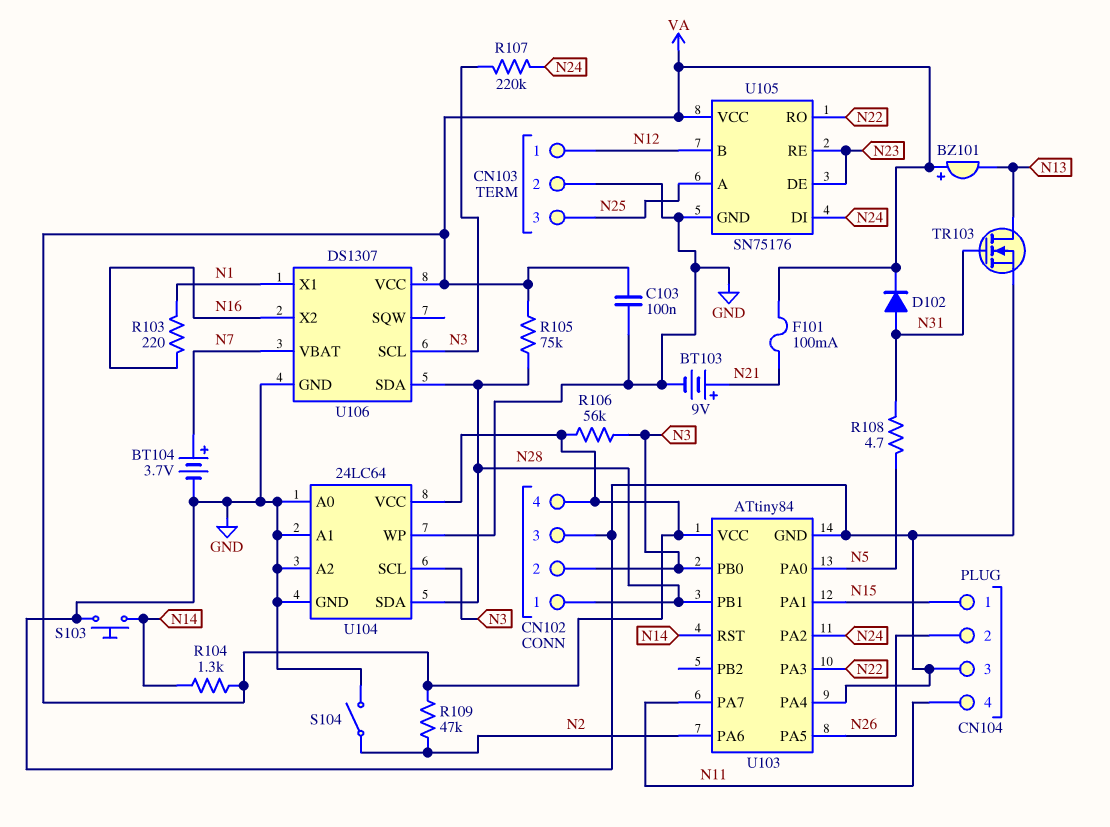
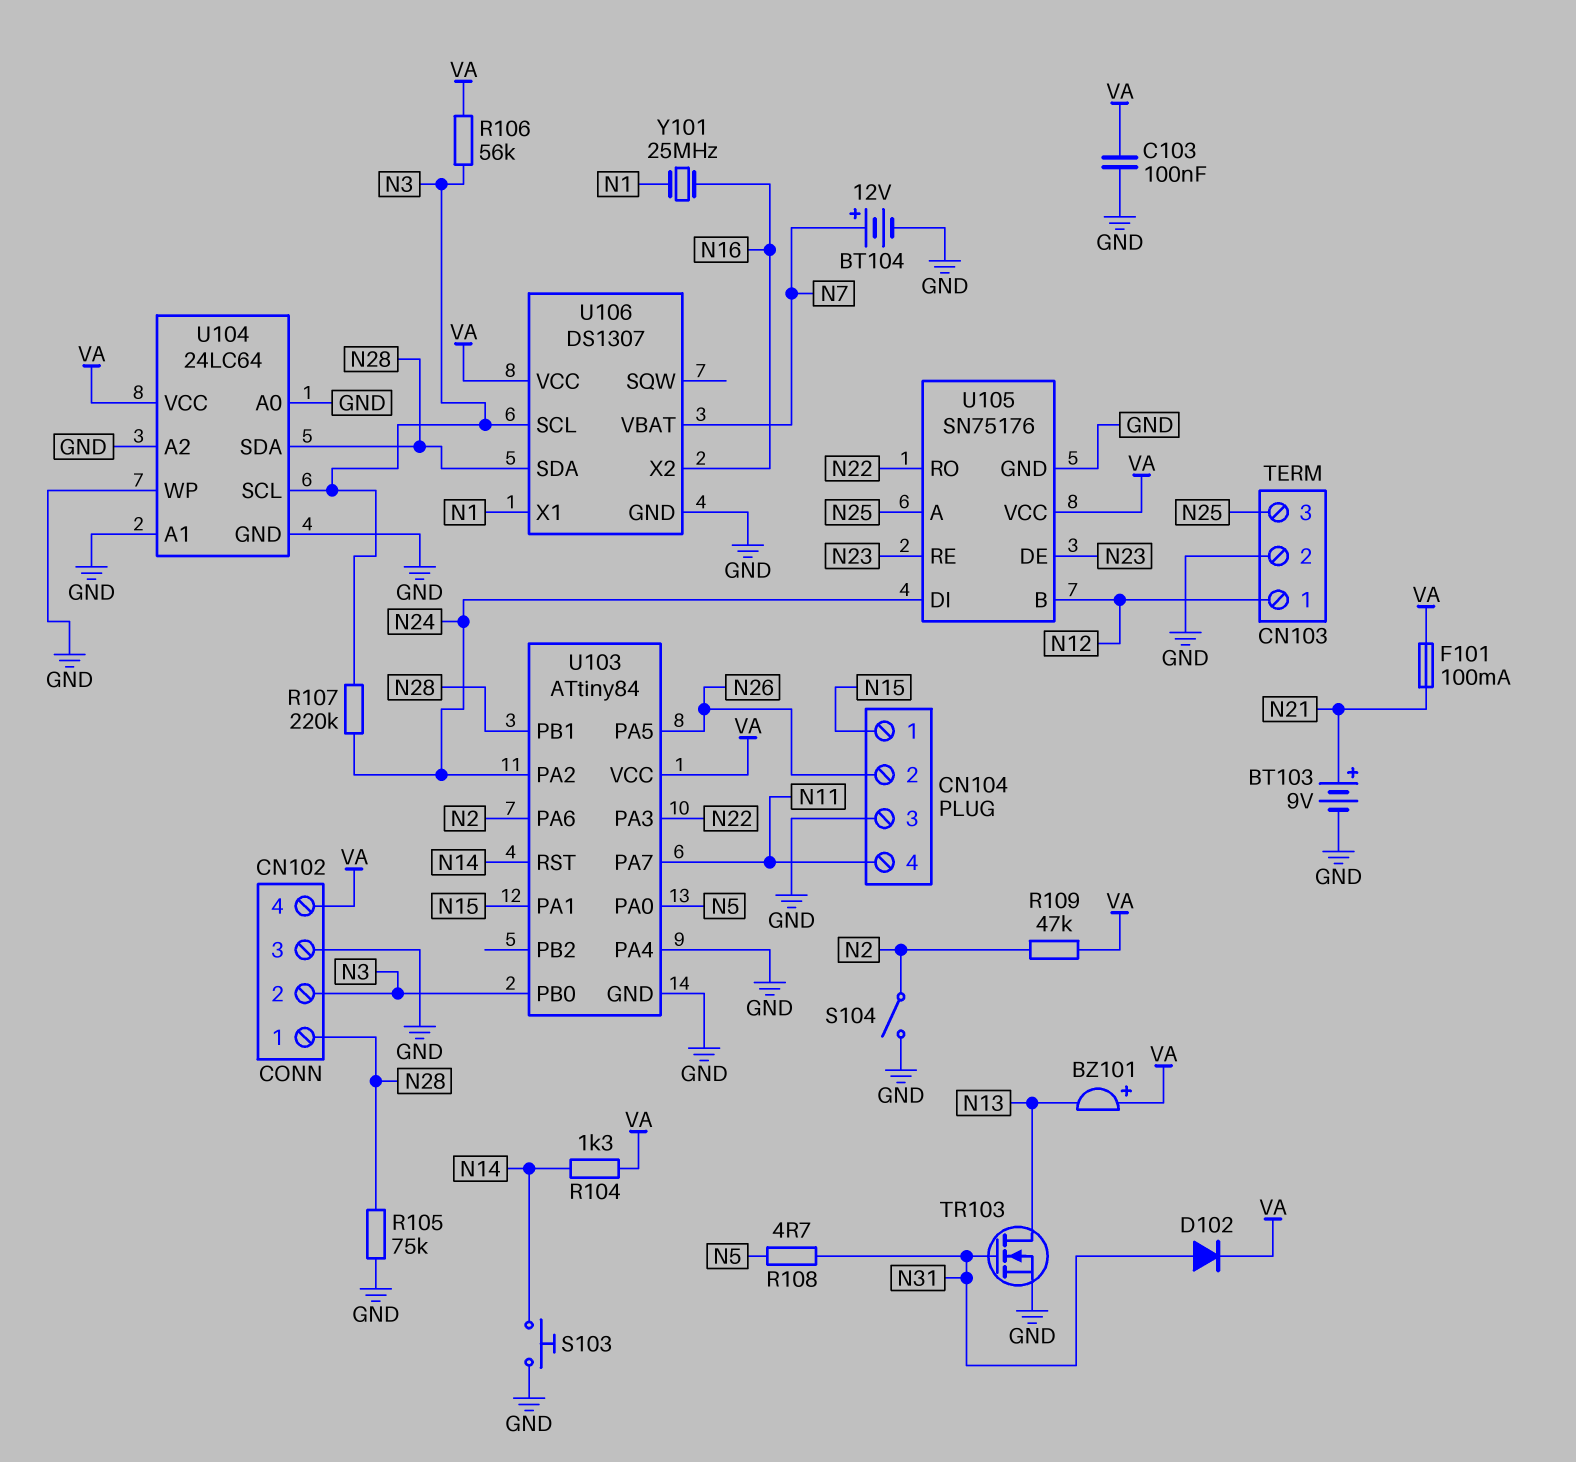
BT104: 3.7V (plus N7, minus GND) -> 12V (plus N7, minus GND)
R103: 220 (N1, N16) -> none
R105: 75k (N28, VA) -> 75k (GND, N28)
Y101: none -> 25MHz (N1, N16)

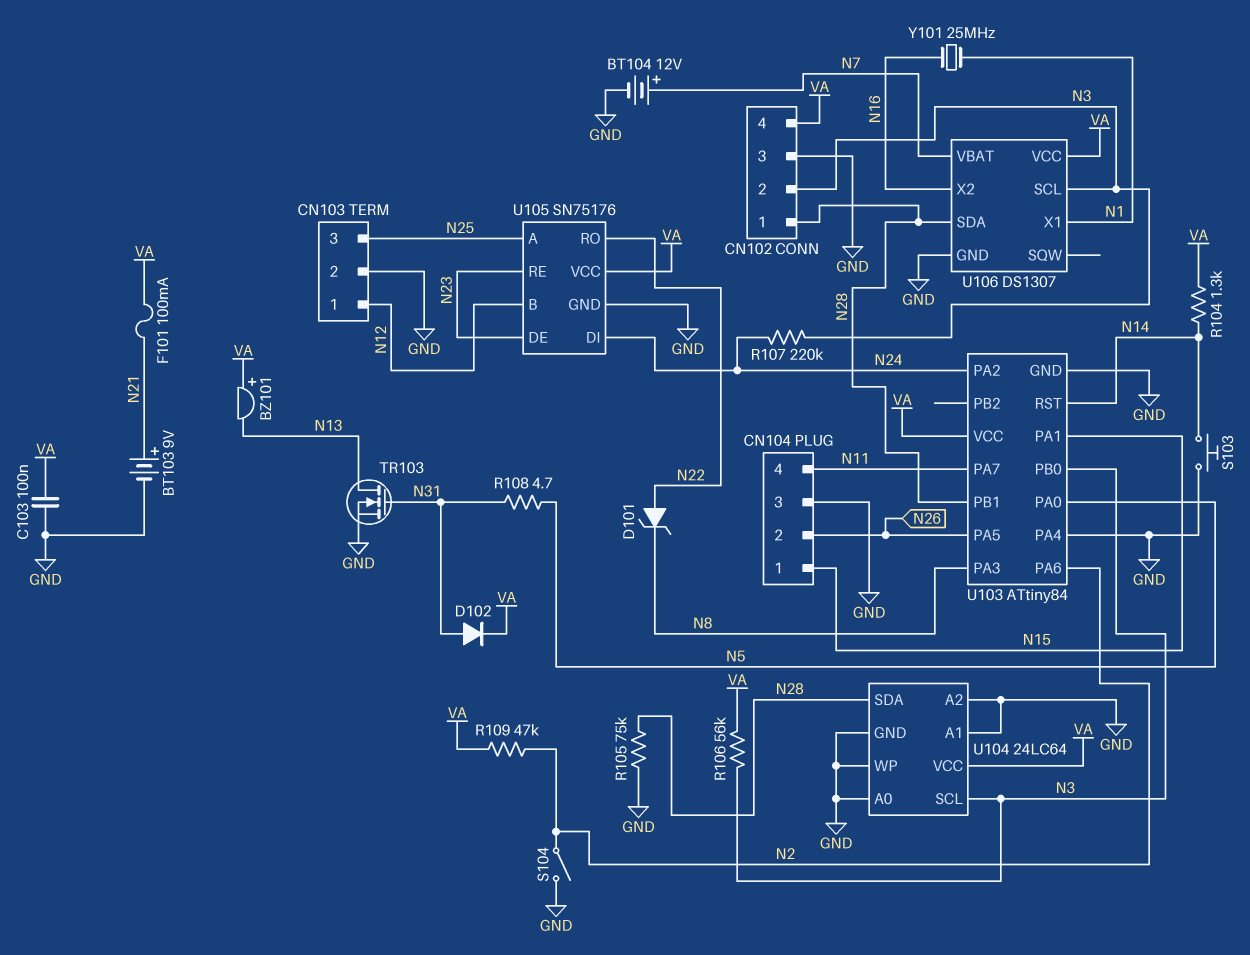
D101: none -> zener (A N22, K N8)
U103 pin PA3: N22 -> N8

